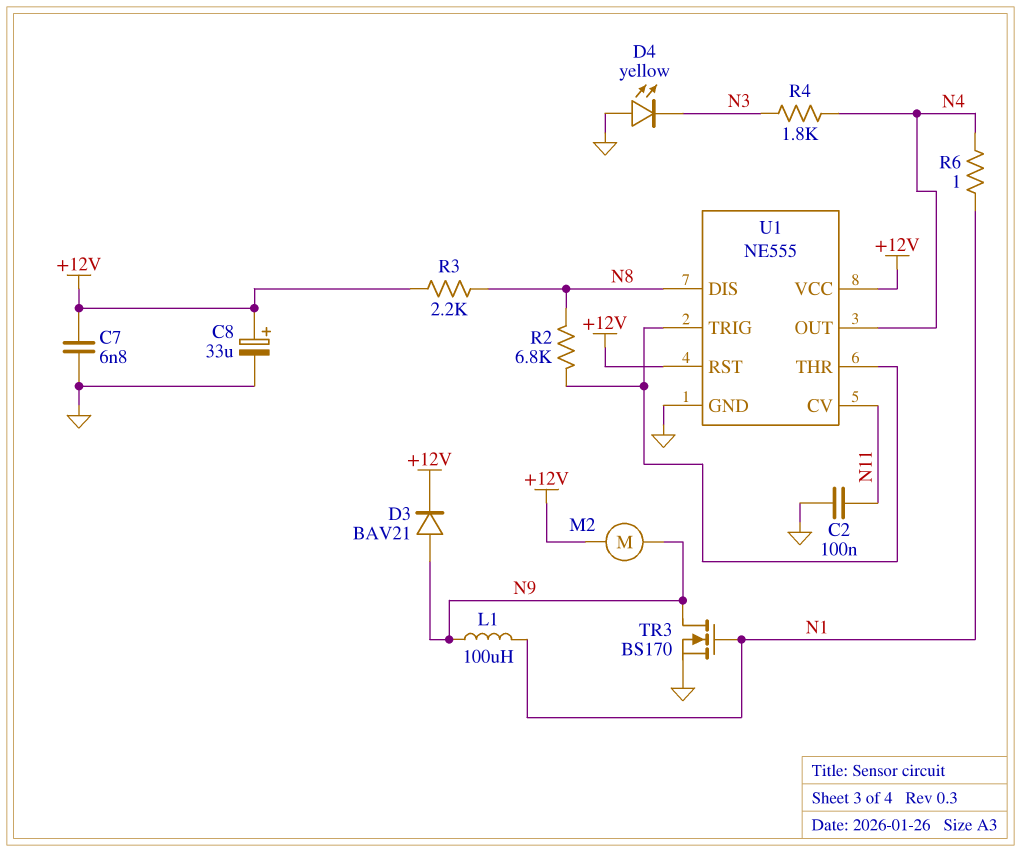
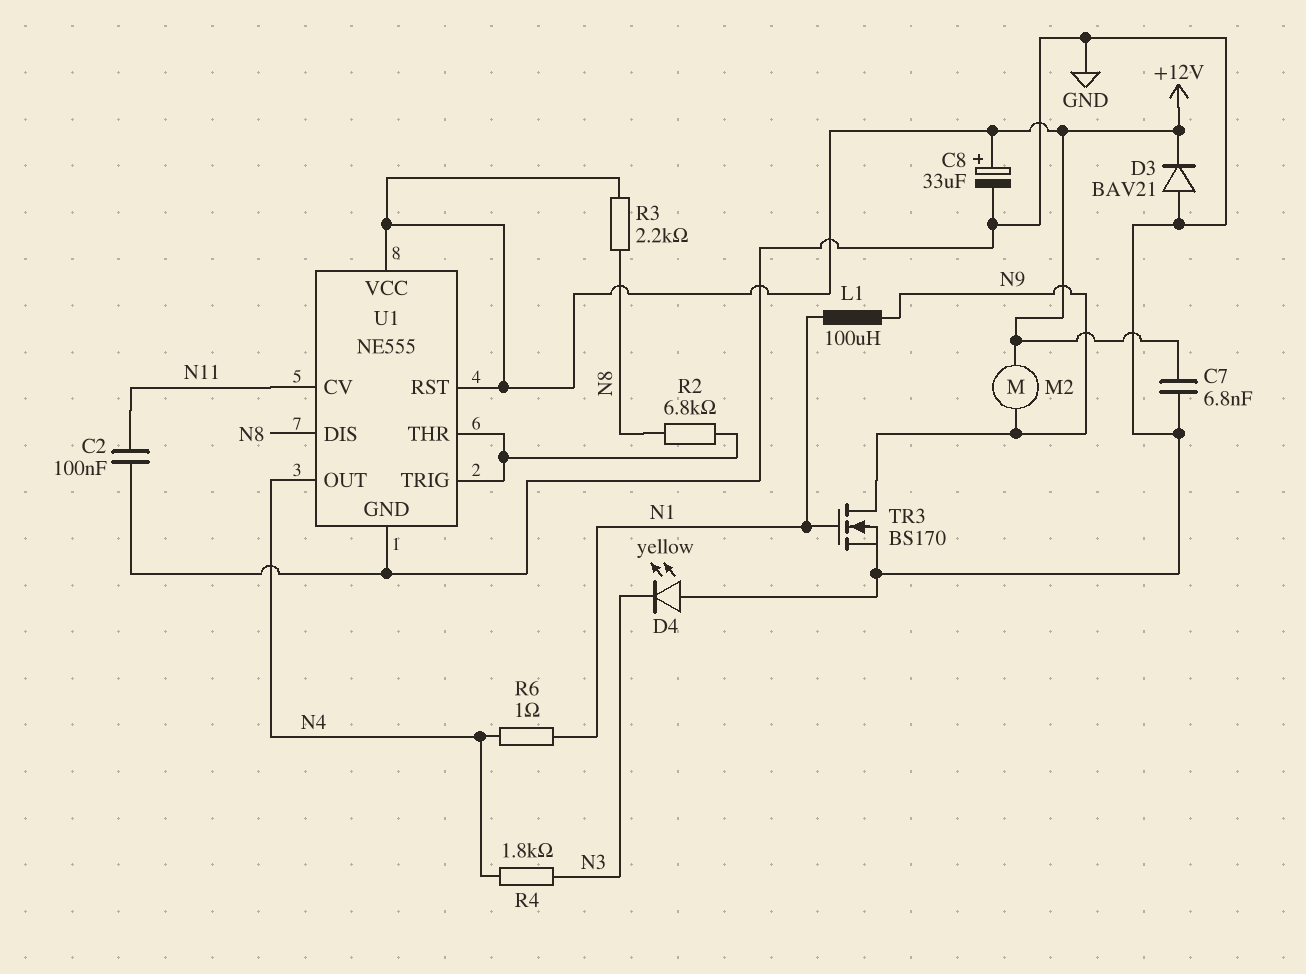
D3: diode BAV21 (A N9, K +12V) -> diode BAV21 (A GND, K +12V)

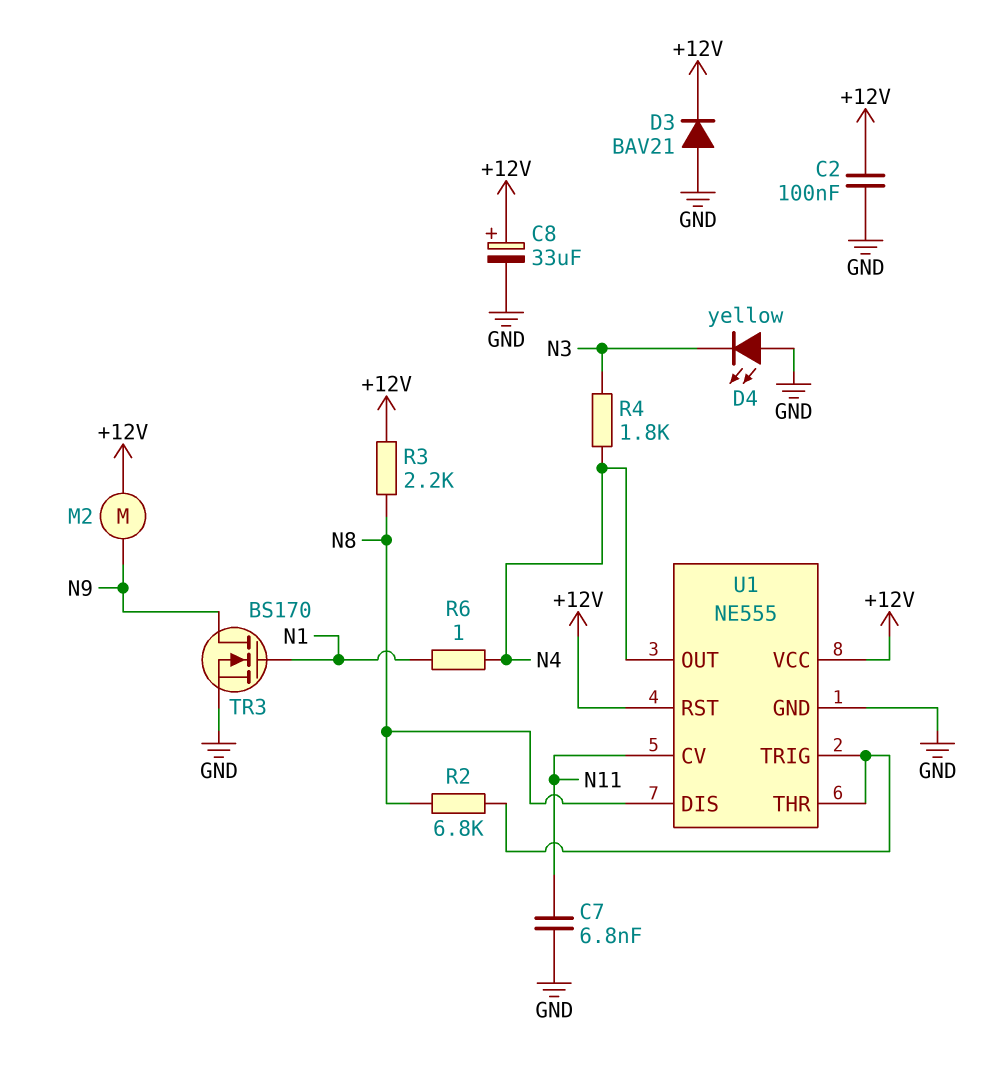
C2: 100nF (GND, N11) -> 100nF (+12V, GND)
C7: 6.8nF (+12V, GND) -> 6.8nF (GND, N11)
L1: 100uH (N1, N9) -> none

